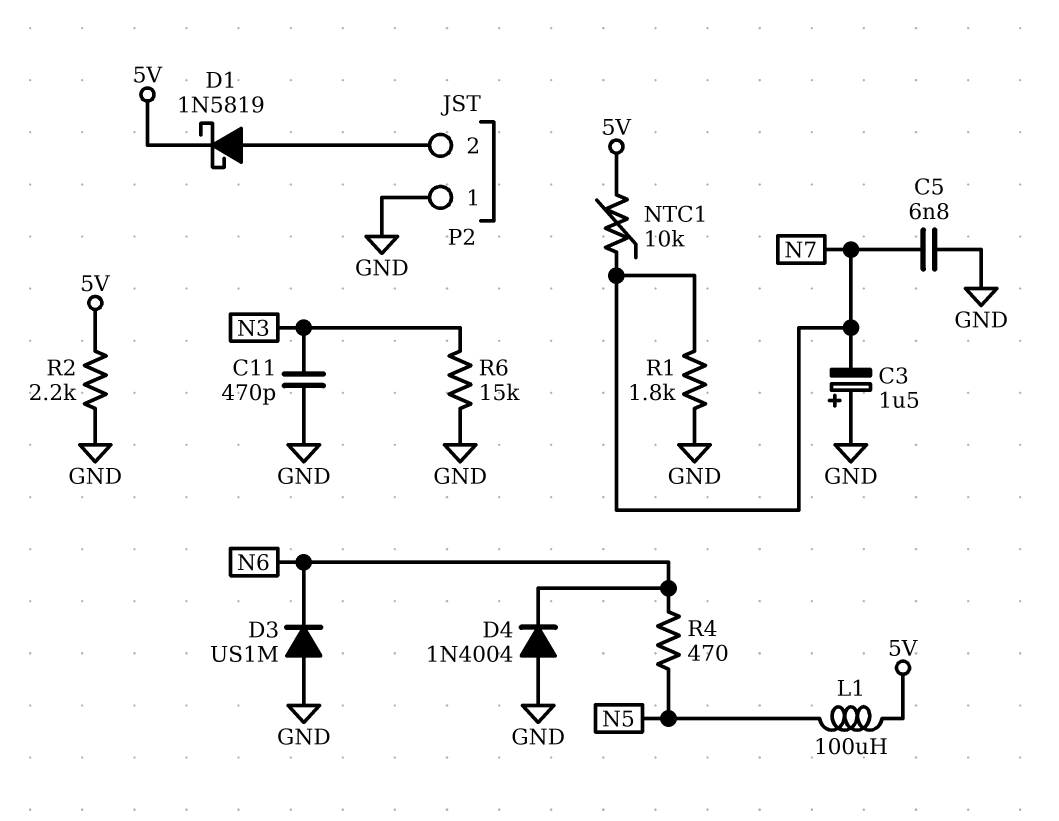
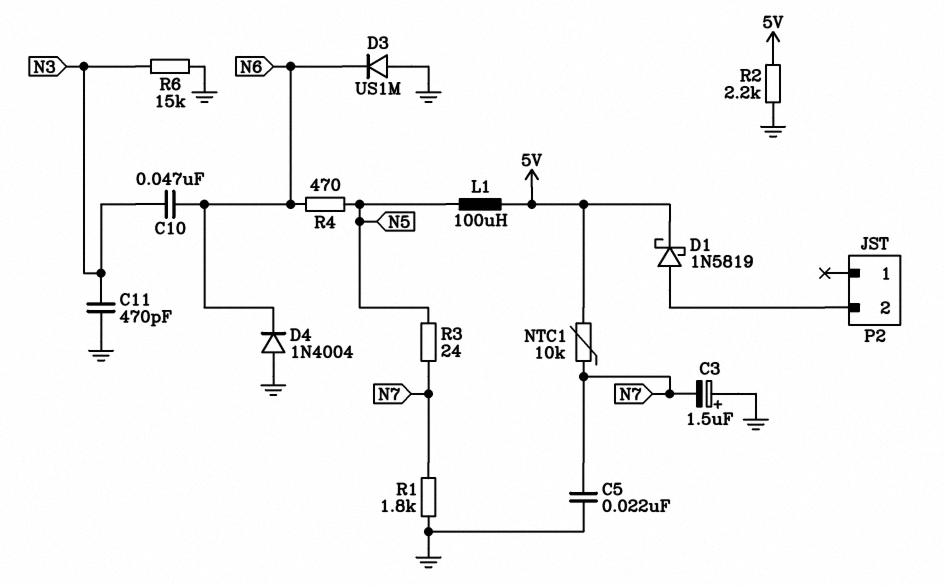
C5: 6.8nF (GND, N7) -> 22nF (GND, N7)
C10: none -> 47nF (N3, N6)
P2 pin 1: GND -> none
R3: none -> 24 (N5, N7)

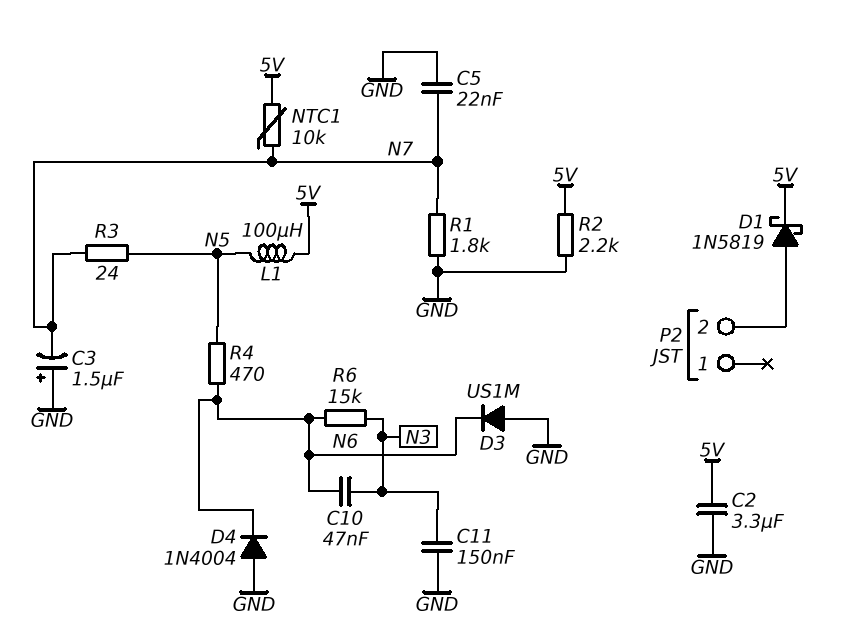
C2: none -> 3.3uF (5V, GND)
C11: 470pF (GND, N3) -> 150nF (GND, N3)
R6: 15k (GND, N3) -> 15k (N3, N6)

